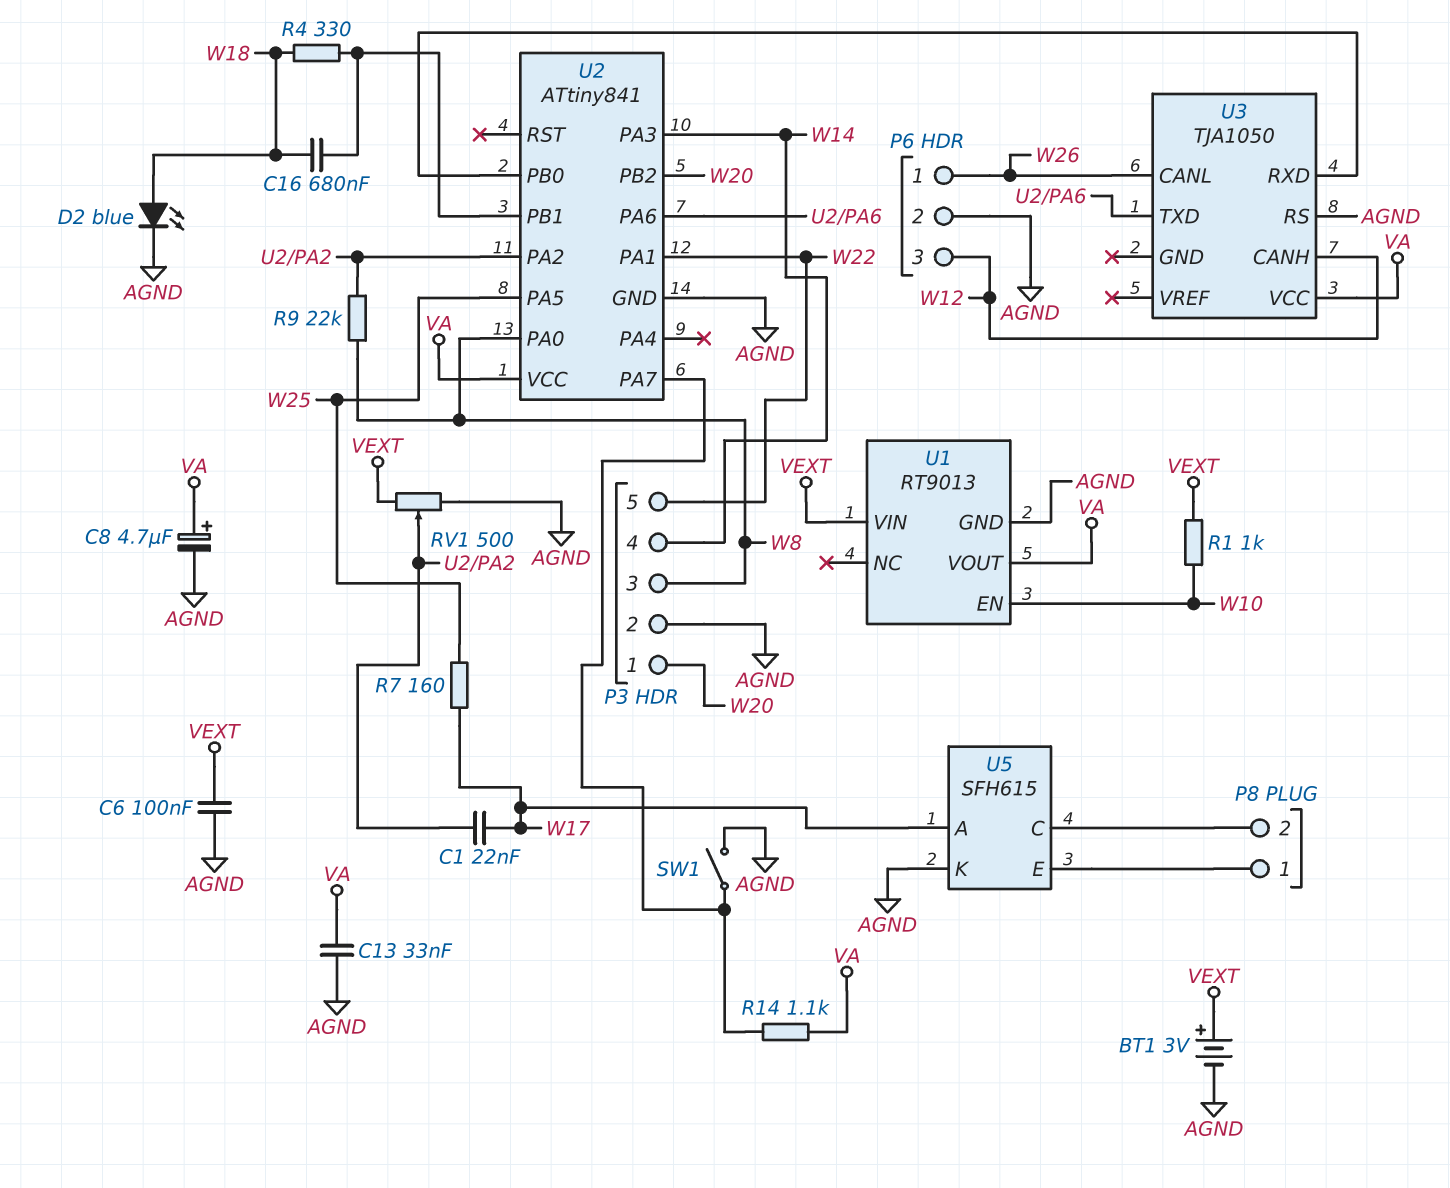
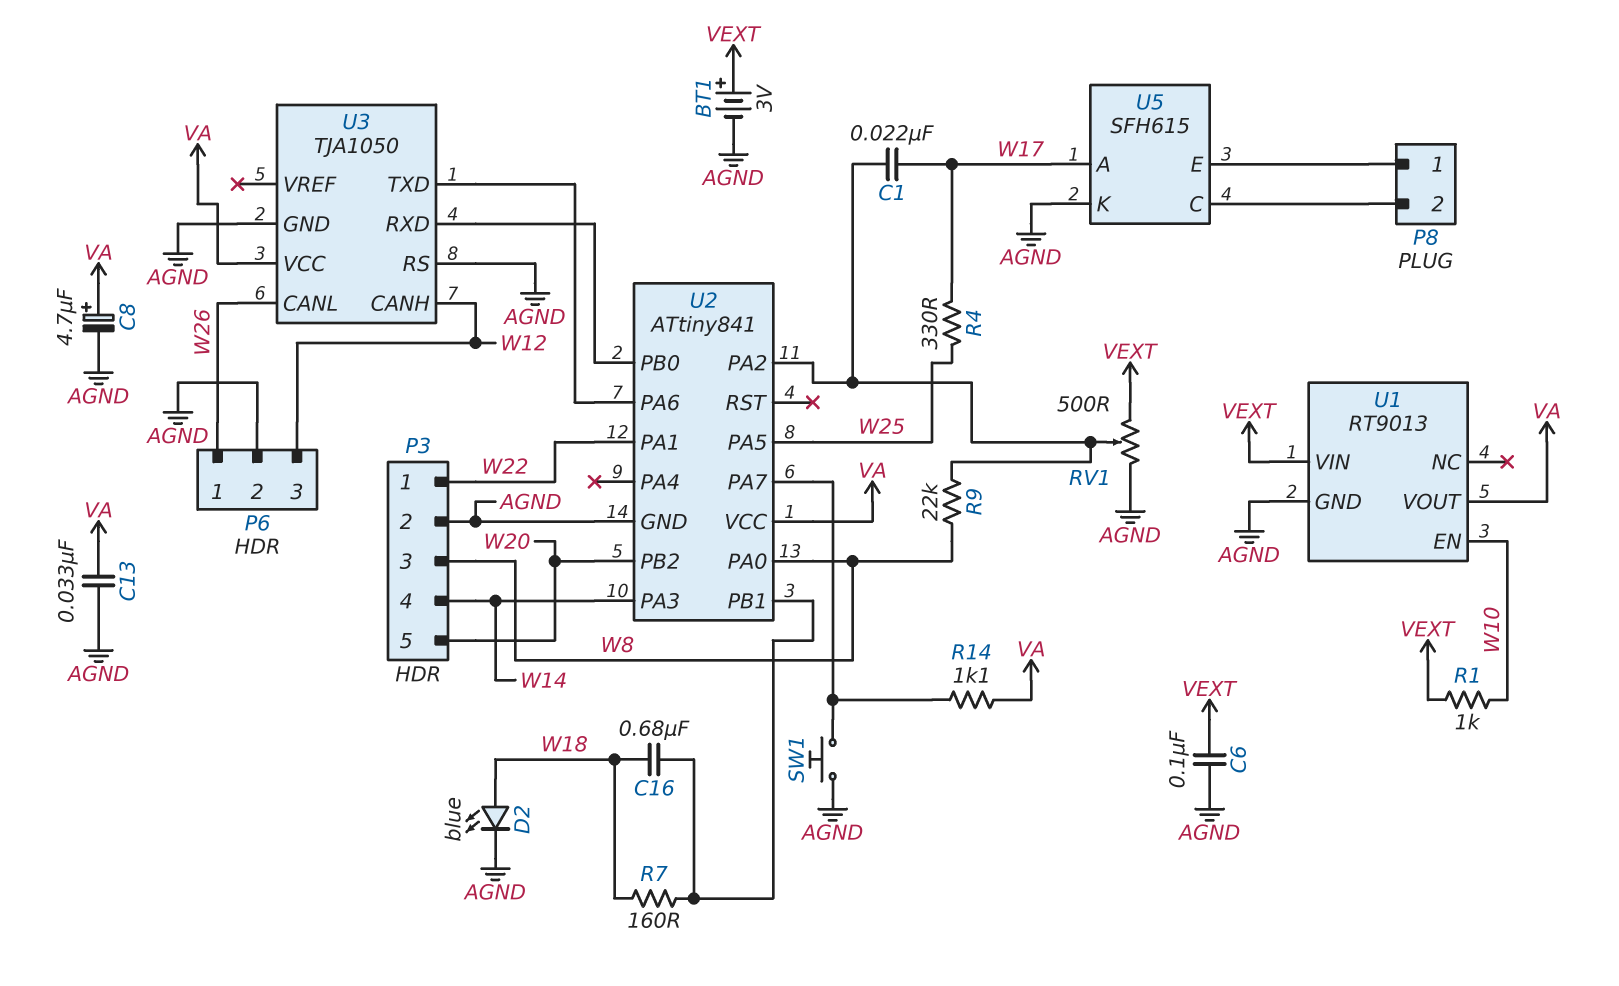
P3 pin 1: W20 -> W22
P3 pin 5: W22 -> W20
R4: 330 (U2/PB1, W18) -> 330 (W17, W25)
R7: 160 (W17, W25) -> 160 (U2/PB1, W18)
SW1: switch (AGND, U2/PA7) -> button (AGND, U2/PA7)
U3 pin GND: none -> AGND

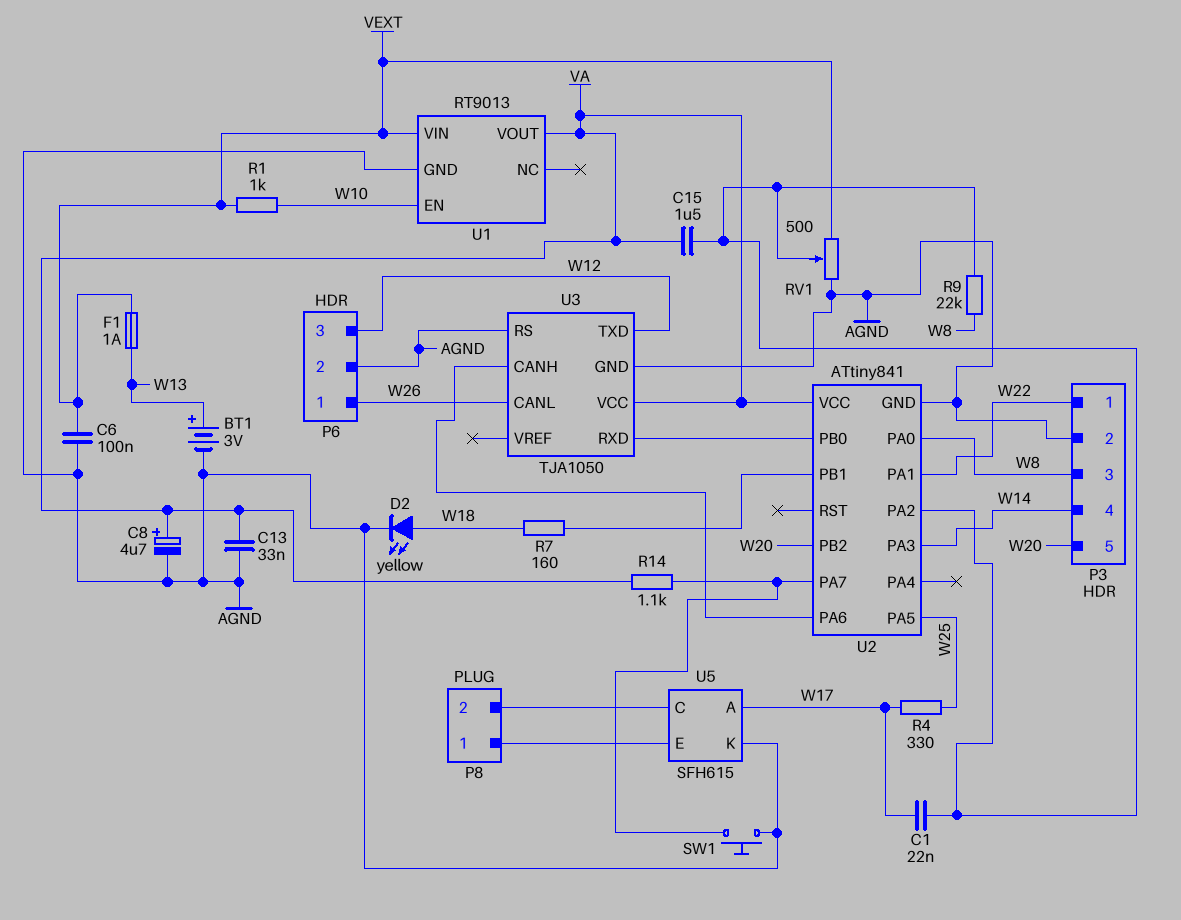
BT1: 3V (plus VEXT, minus AGND) -> 3V (plus W13, minus AGND)
C15: none -> 1.5uF (U2/PA2, VA)
C16: 680nF (U2/PB1, W18) -> none
D2: LED blue (A W18, K AGND) -> LED yellow (A W18, K AGND)
F1: none -> 1A (VEXT, W13)
U3 pin CANH: W12 -> U2/PA6
U3 pin TXD: U2/PA6 -> W12

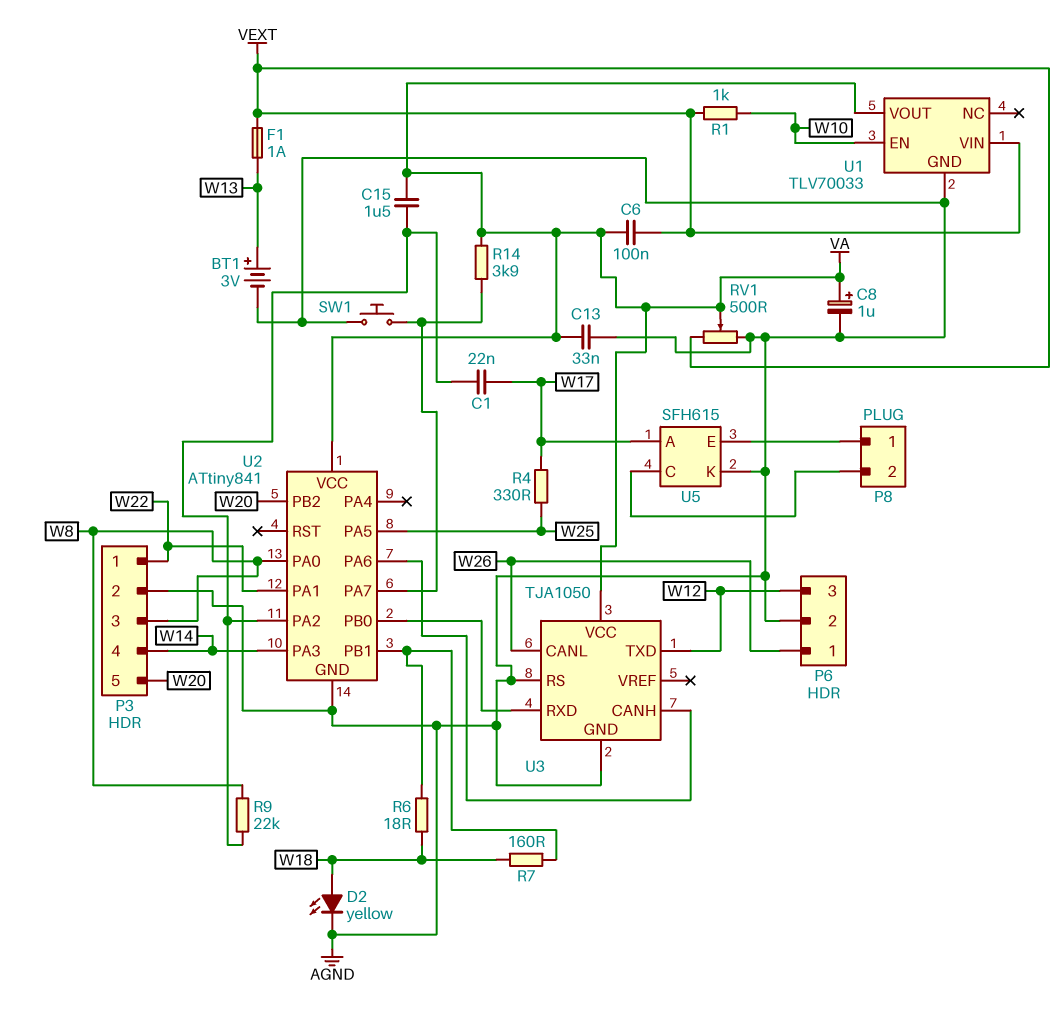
C6: 100nF (AGND, VEXT) -> 100nF (VA, VEXT)
C8: 4.7uF (plus VA, minus AGND) -> 1uF (plus VA, minus AGND)
R6: none -> 18 (U2/PB1, W18)
R14: 1.1k (U2/PA7, VA) -> 3.9k (U2/PA7, VA)
RV1: 500 (AGND, VEXT, wiper U2/PA2) -> 500 (AGND, VEXT, wiper VA)
U1: RT9013 -> TLV70033

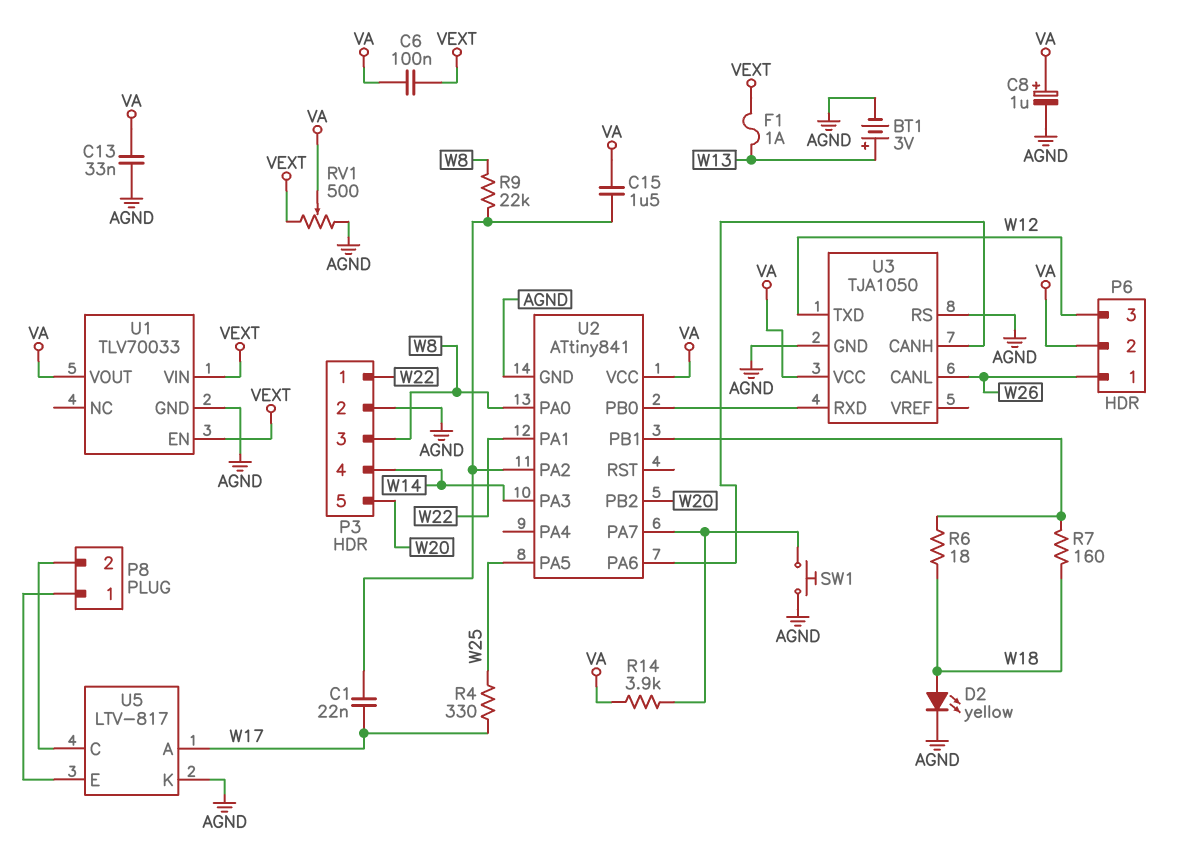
P6 pin 2: AGND -> VA
R1: 1k (VEXT, W10) -> none
U1 pin EN: W10 -> VEXT
U5: SFH615 -> LTV-817

